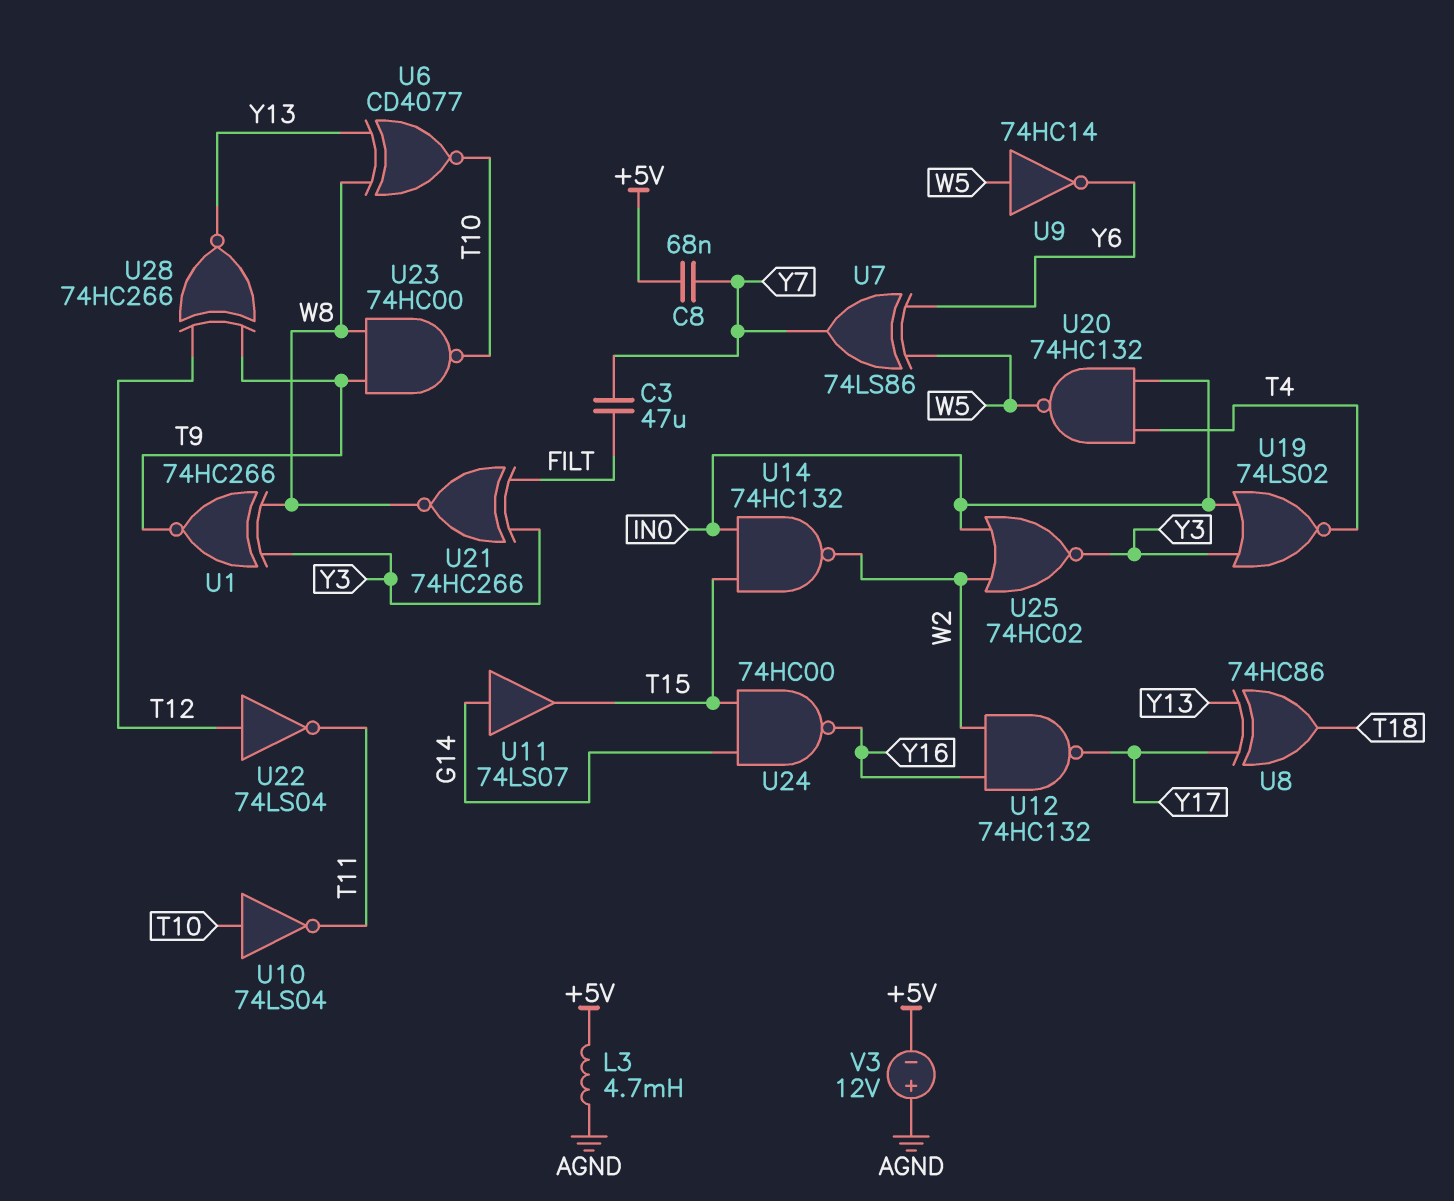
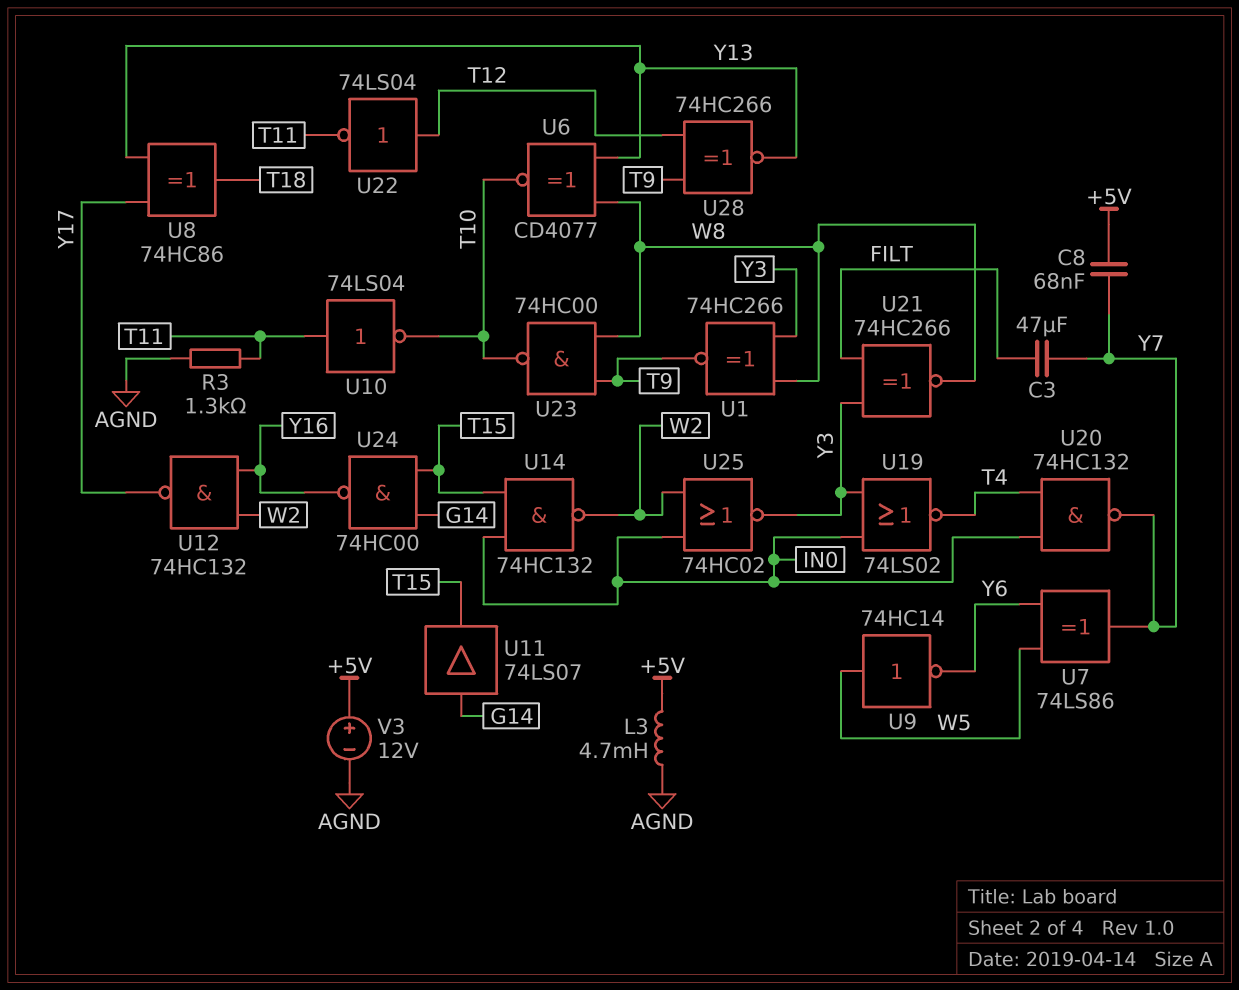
R3: none -> 1.3k (AGND, T11)
U10: NOT 74LS04 (in T10, out T11) -> NOT 74LS04 (in T11, out T10)
U20: NAND 74HC132 (in IN0, in T4, out W5) -> NAND 74HC132 (in IN0, in T4, out Y7)
V3: 12V (plus AGND, minus +5V) -> 12V (plus +5V, minus AGND)

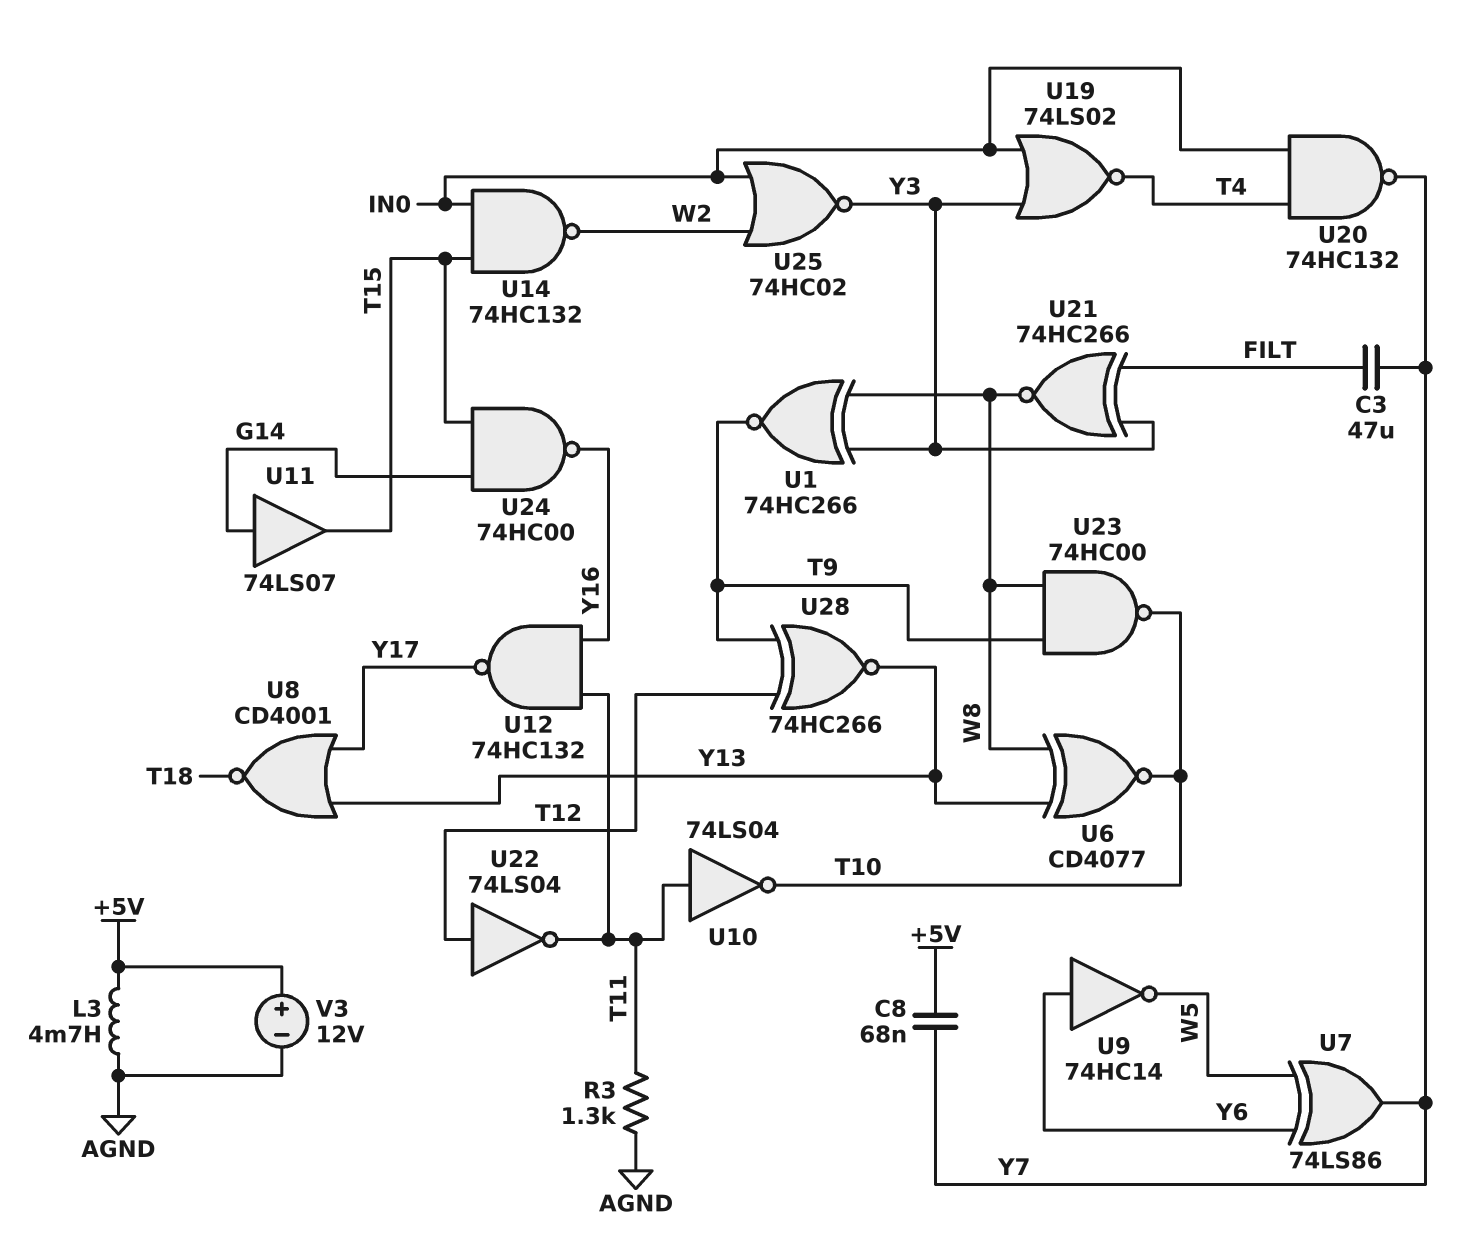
U8: XOR 74HC86 (in Y13, in Y17, out T18) -> NOR CD4001 (in Y13, in Y17, out T18)
U9: NOT 74HC14 (in W5, out Y6) -> NOT 74HC14 (in Y6, out W5)
U12: NAND 74HC132 (in W2, in Y16, out Y17) -> NAND 74HC132 (in T11, in Y16, out Y17)

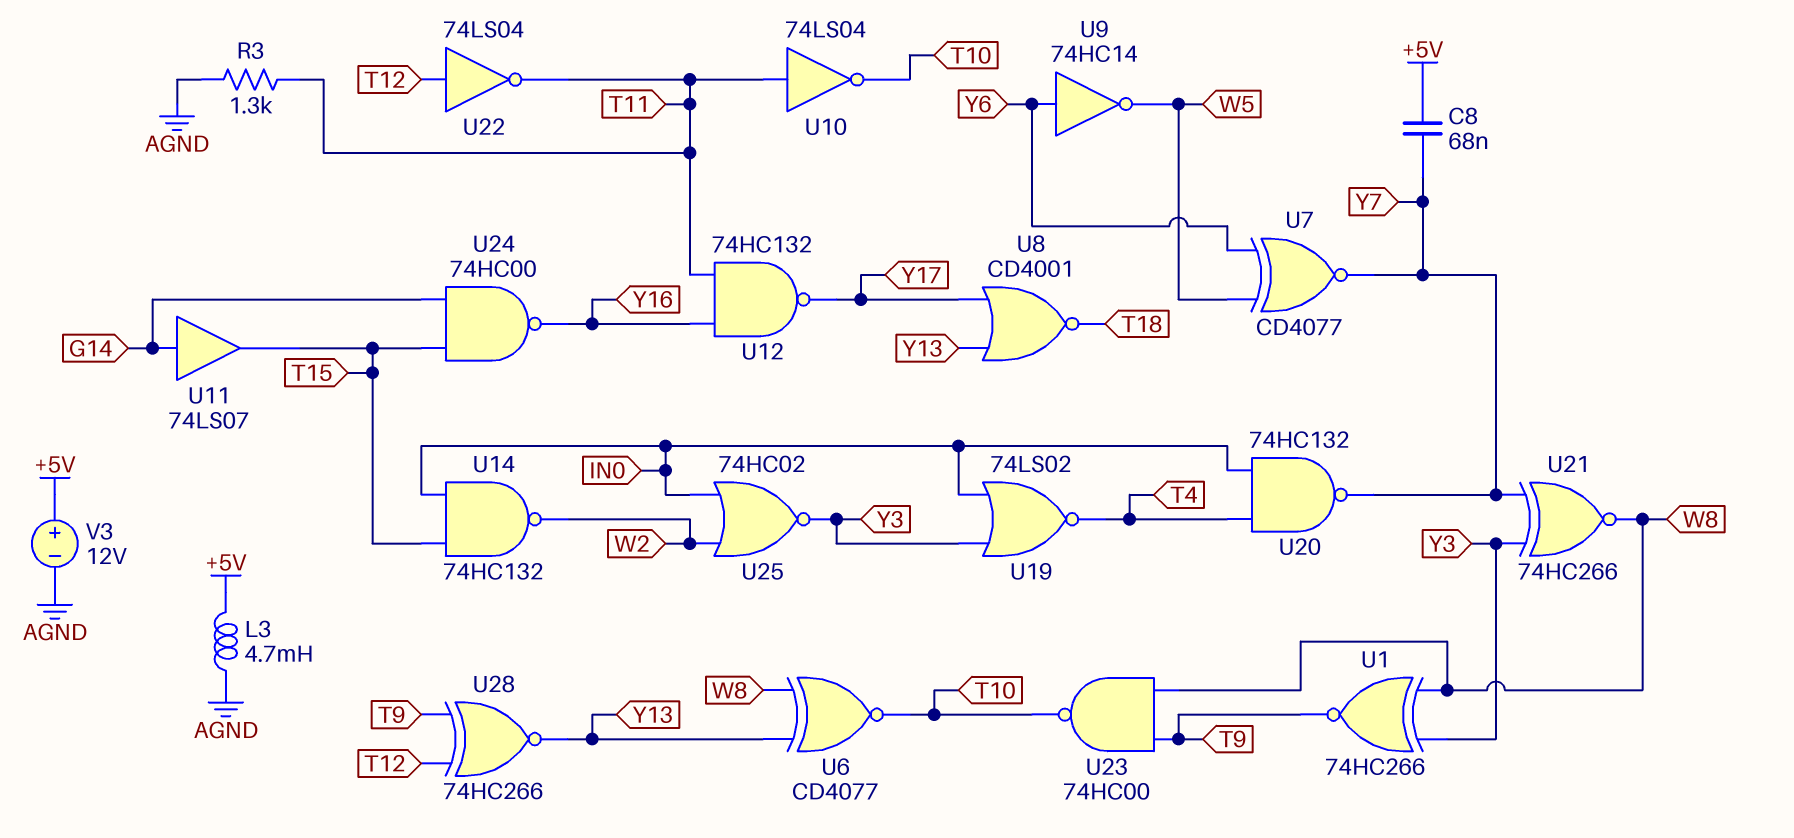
C3: 47uF (FILT, Y7) -> none
U7: XOR 74LS86 (in W5, in Y6, out Y7) -> XNOR CD4077 (in W5, in Y6, out Y7)
U21: XNOR 74HC266 (in FILT, in Y3, out W8) -> XNOR 74HC266 (in Y3, in Y7, out W8)

